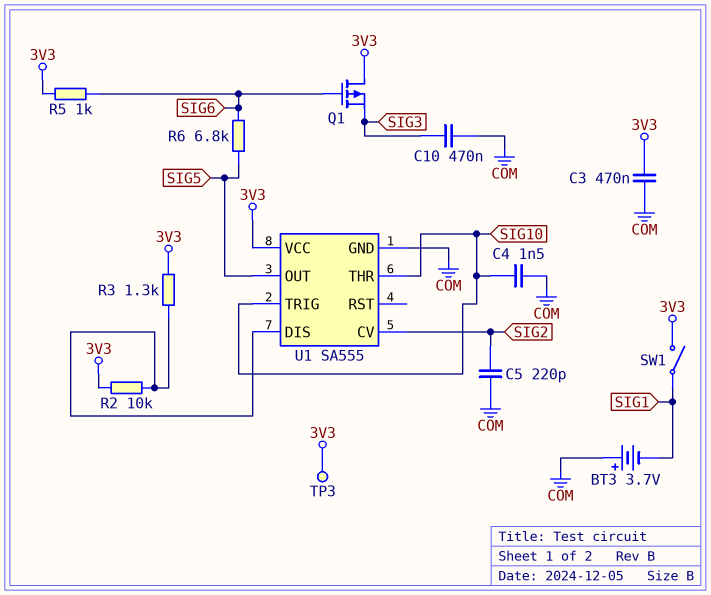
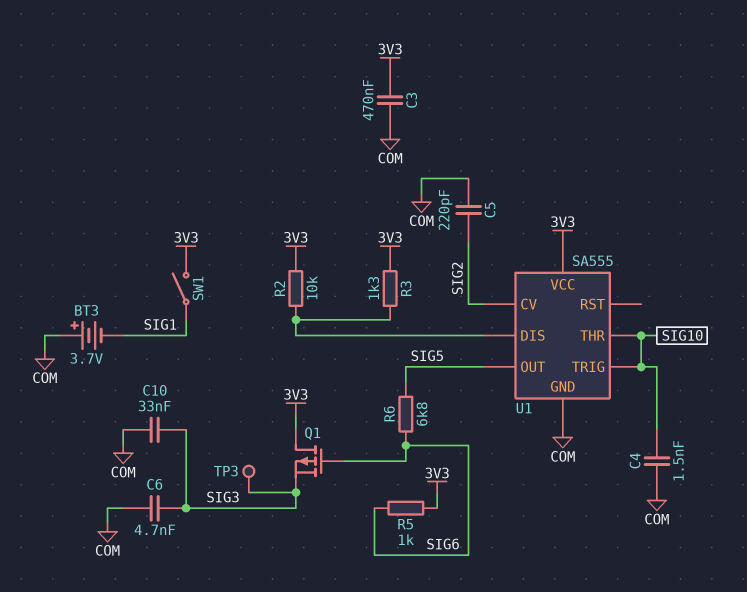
C6: none -> 4.7nF (COM, SIG3)
C10: 470nF (COM, SIG3) -> 33nF (COM, SIG3)
TP3: test point (3V3) -> test point (SIG3)

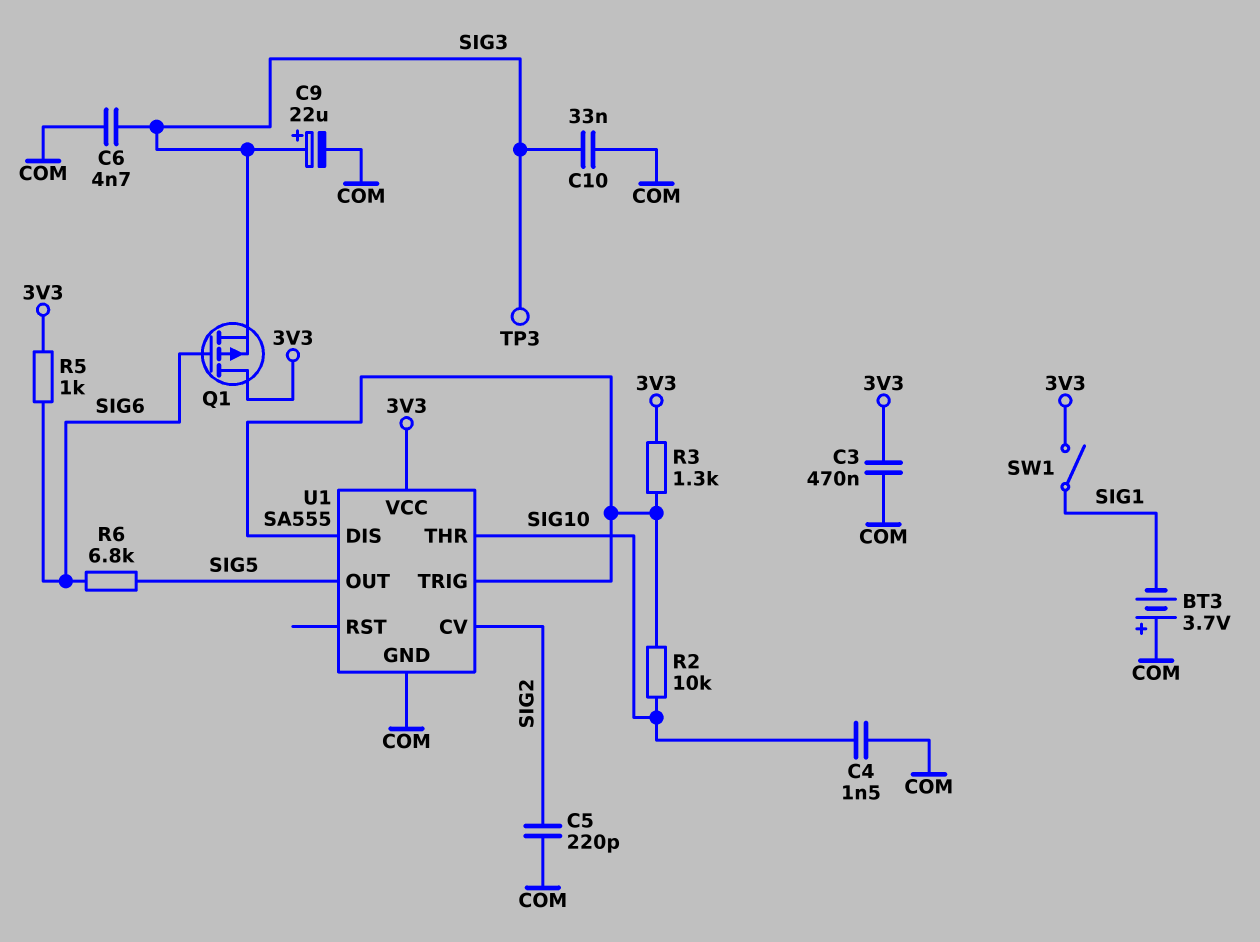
C9: none -> 22uF (plus SIG3, minus COM)
R2: 10k (3V3, U1/DIS) -> 10k (SIG10, U1/DIS)
U1 pin TRIG: SIG10 -> U1/DIS

